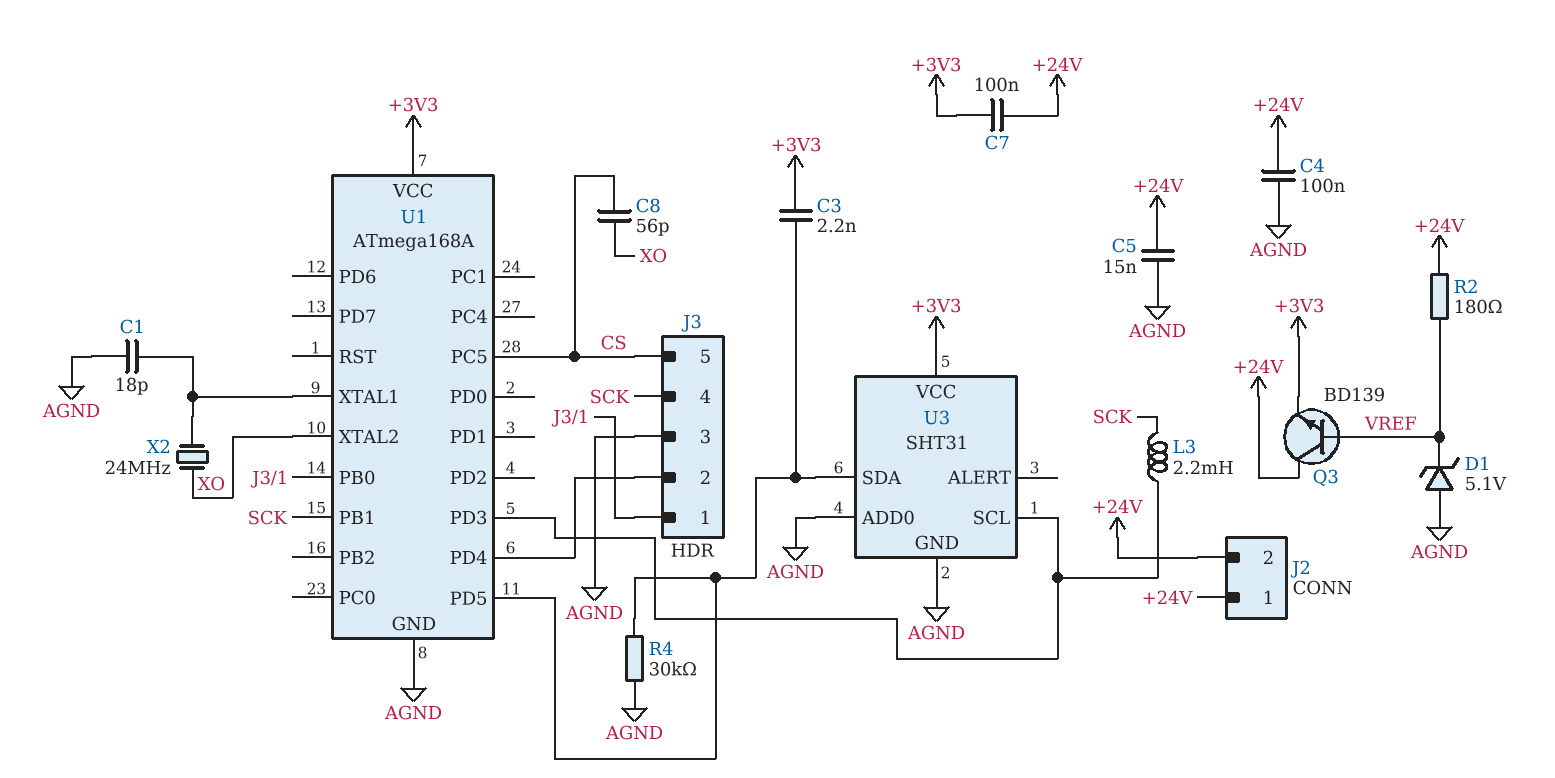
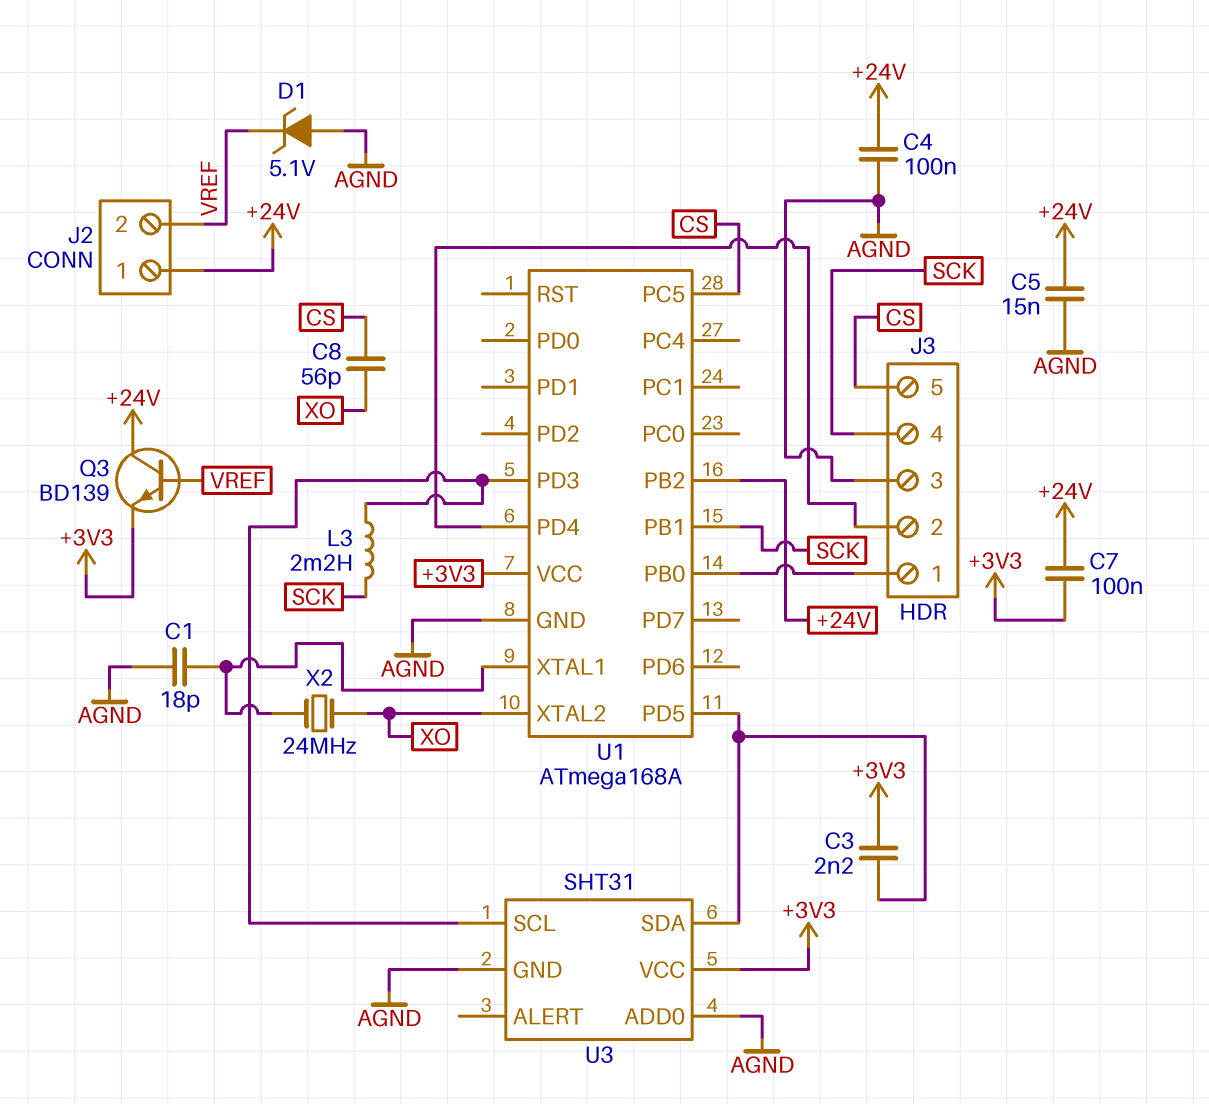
J2 pin 2: +24V -> VREF
R2: 180 (+24V, VREF) -> none
R4: 30k (AGND, U1/PD5) -> none
U1 pin PB2: none -> +24V

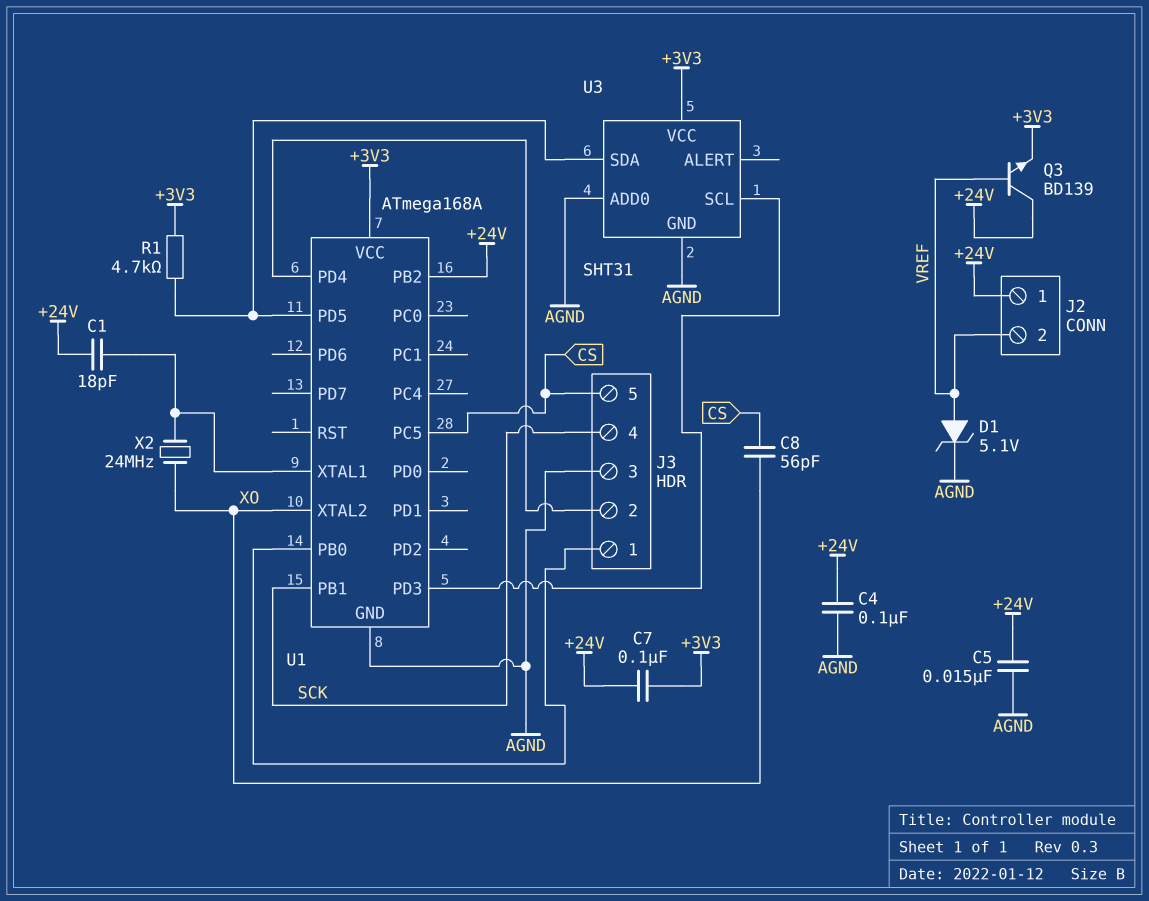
C1: 18pF (AGND, U1/XTAL1) -> 18pF (+24V, U1/XTAL1)
C3: 2.2nF (+3V3, U1/PD5) -> none
D1: zener 5.1V (A AGND, K VREF) -> zener 5.1V (A VREF, K AGND)
L3: 2.2mH (SCK, U1/PD3) -> none
R1: none -> 4.7k (+3V3, U1/PD5)

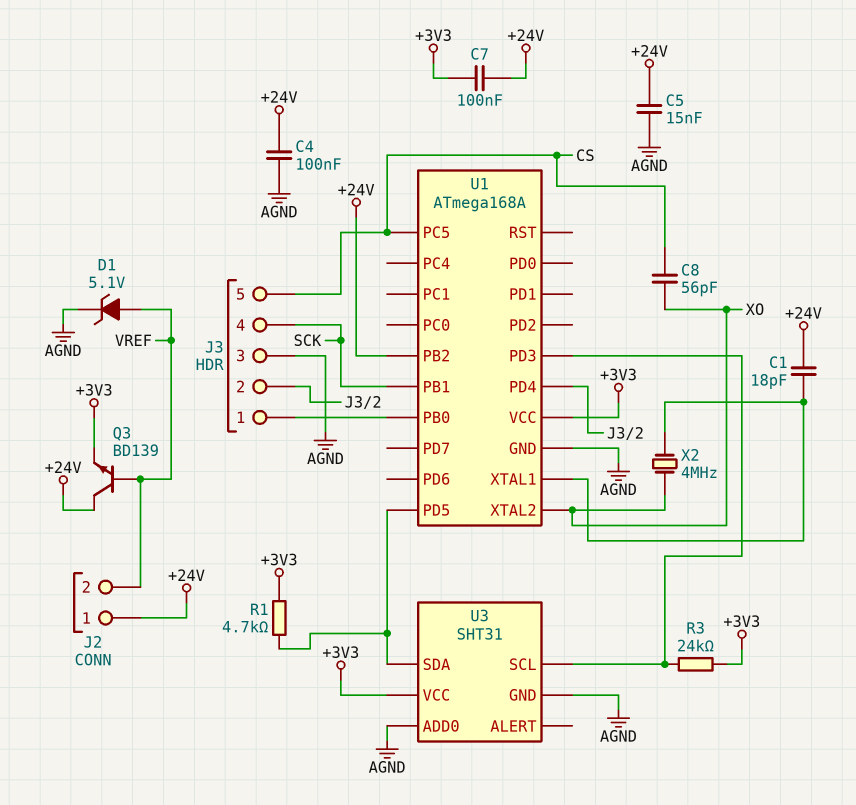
R3: none -> 24k (+3V3, U1/PD3)
X2: 24MHz (U1/XTAL1, XO) -> 4MHz (U1/XTAL1, XO)

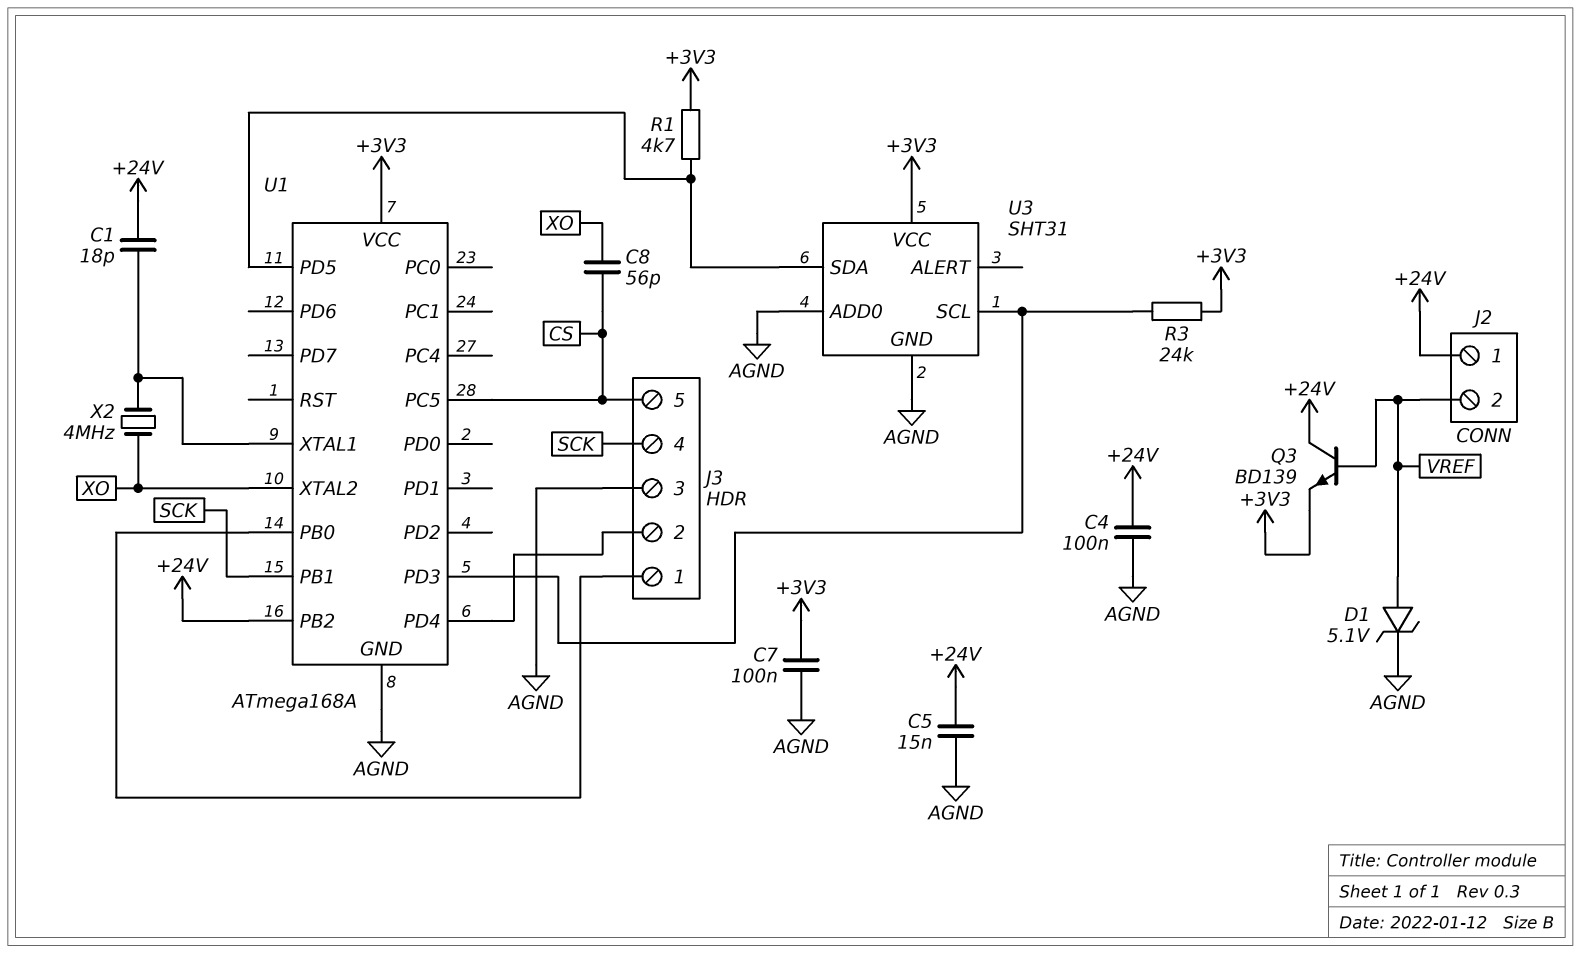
C7: 100nF (+3V3, +24V) -> 100nF (+3V3, AGND)

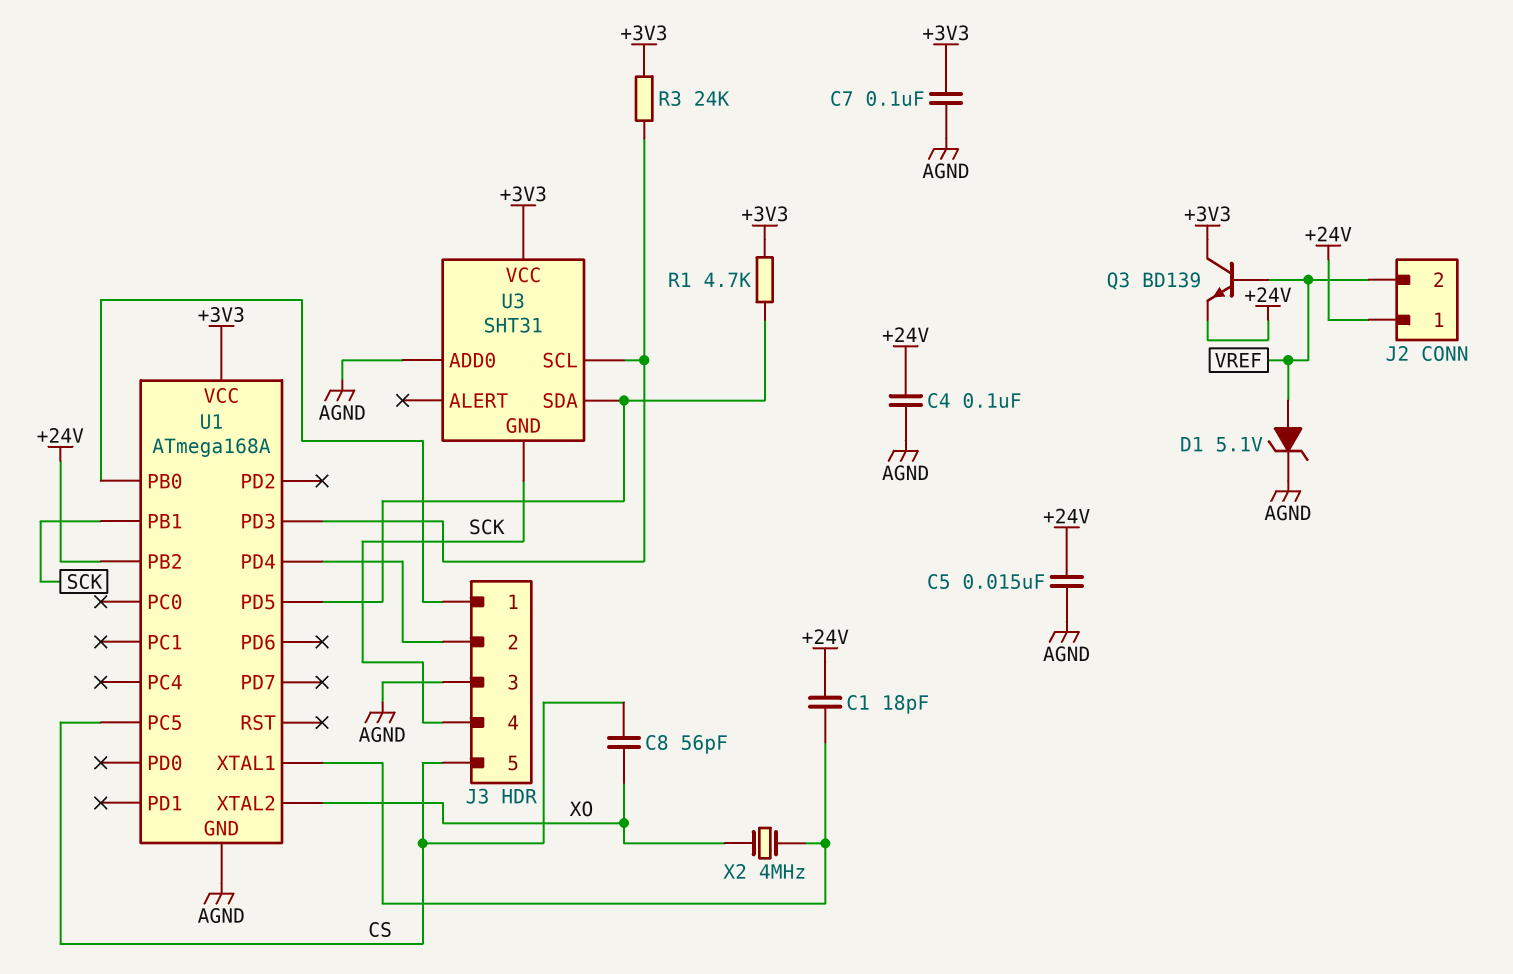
Q3: NPN BD139 (B VREF, C +24V, E +3V3) -> NPN BD139 (B VREF, C +3V3, E +24V)
U3 pin GND: AGND -> SCK

